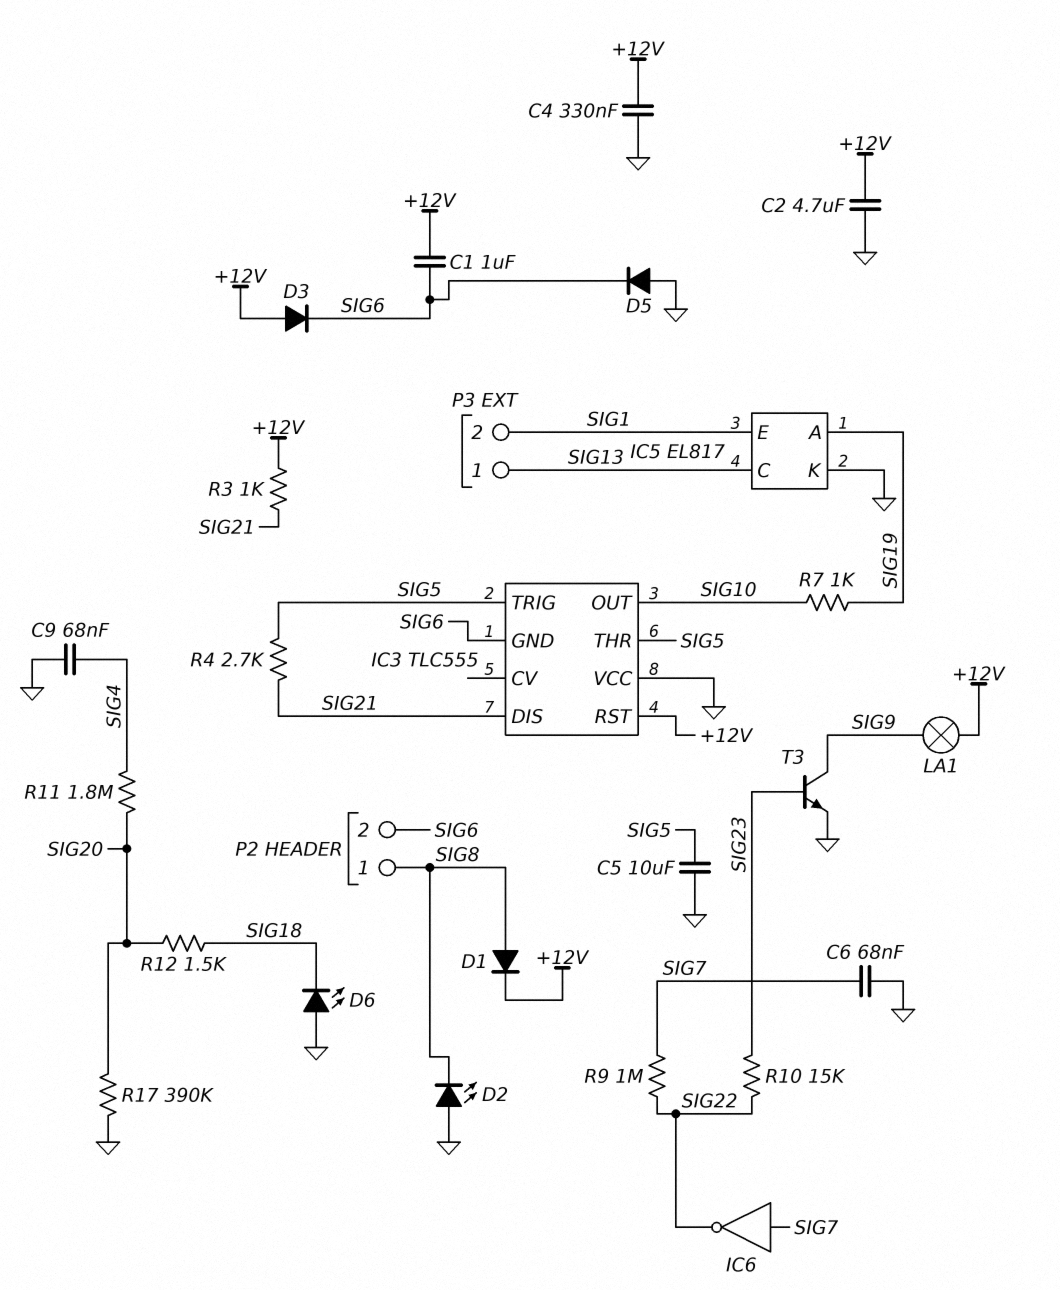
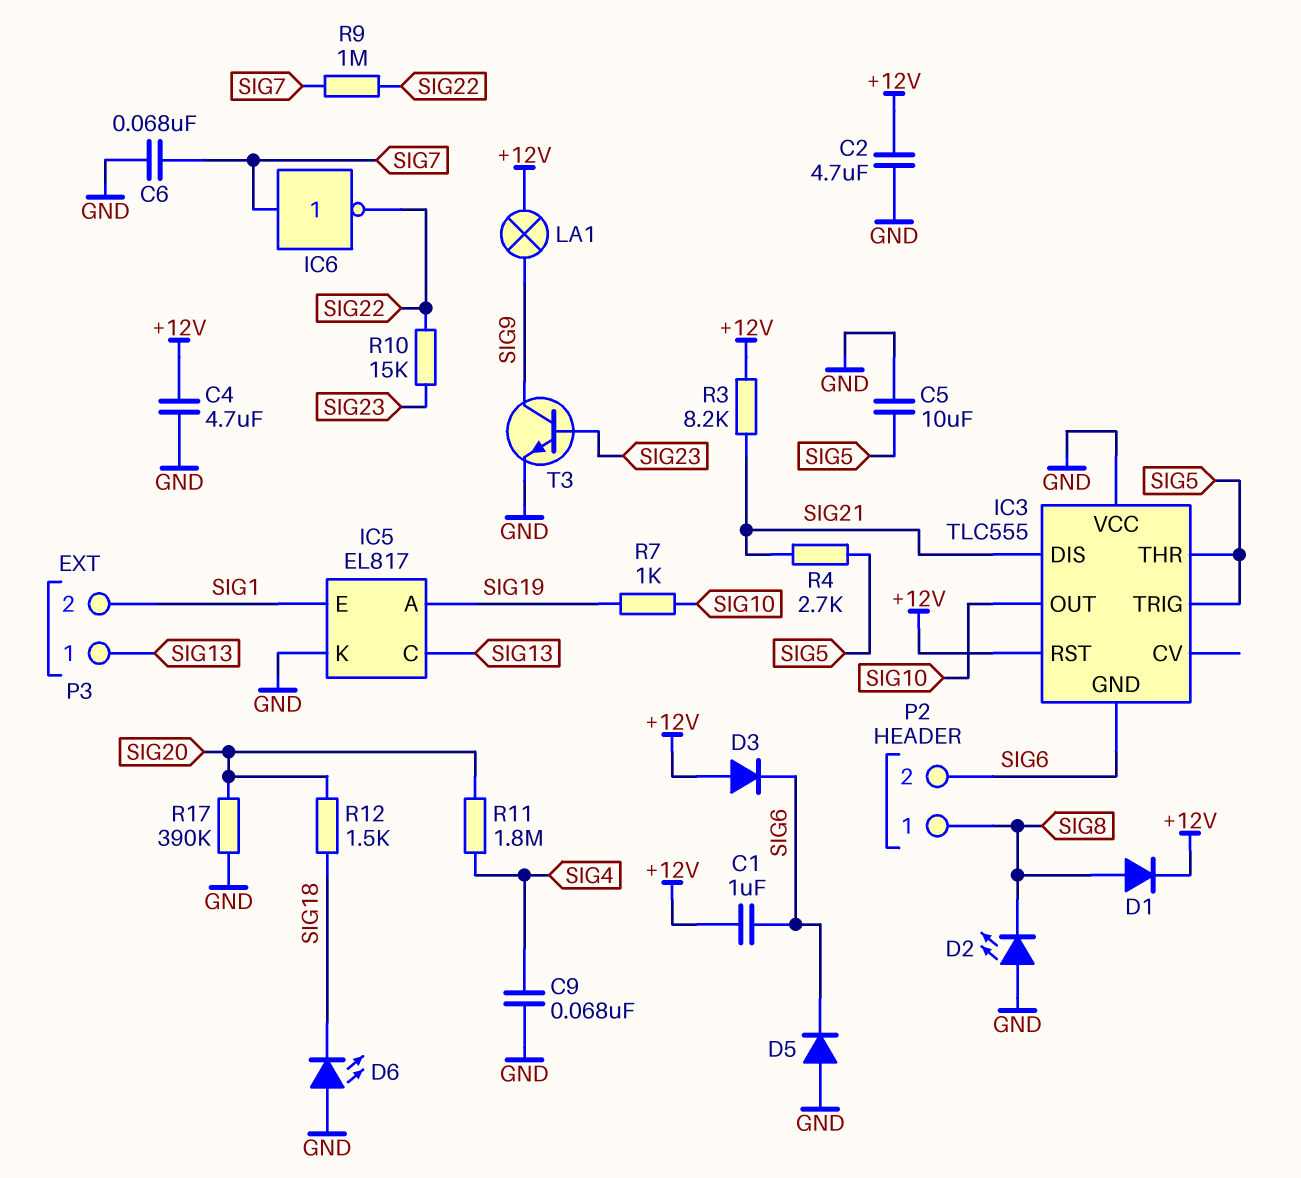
C4: 330nF (+12V, GND) -> 4.7uF (+12V, GND)
R3: 1k (+12V, SIG21) -> 8.2k (+12V, SIG21)

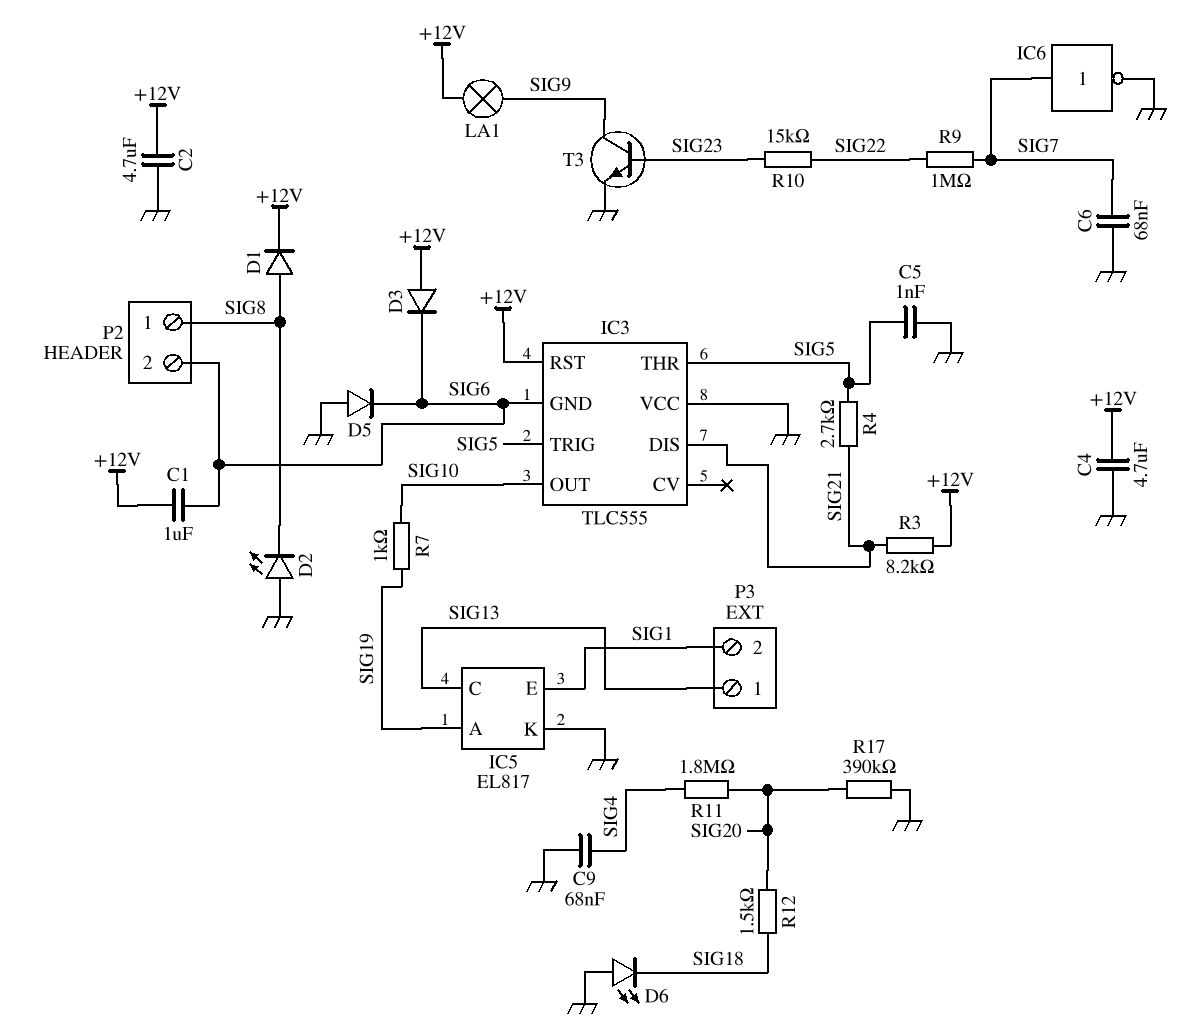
C5: 10uF (GND, SIG5) -> 1nF (GND, SIG5)
IC6: NOT (in SIG7, out SIG22) -> NOT (in SIG7, out GND)

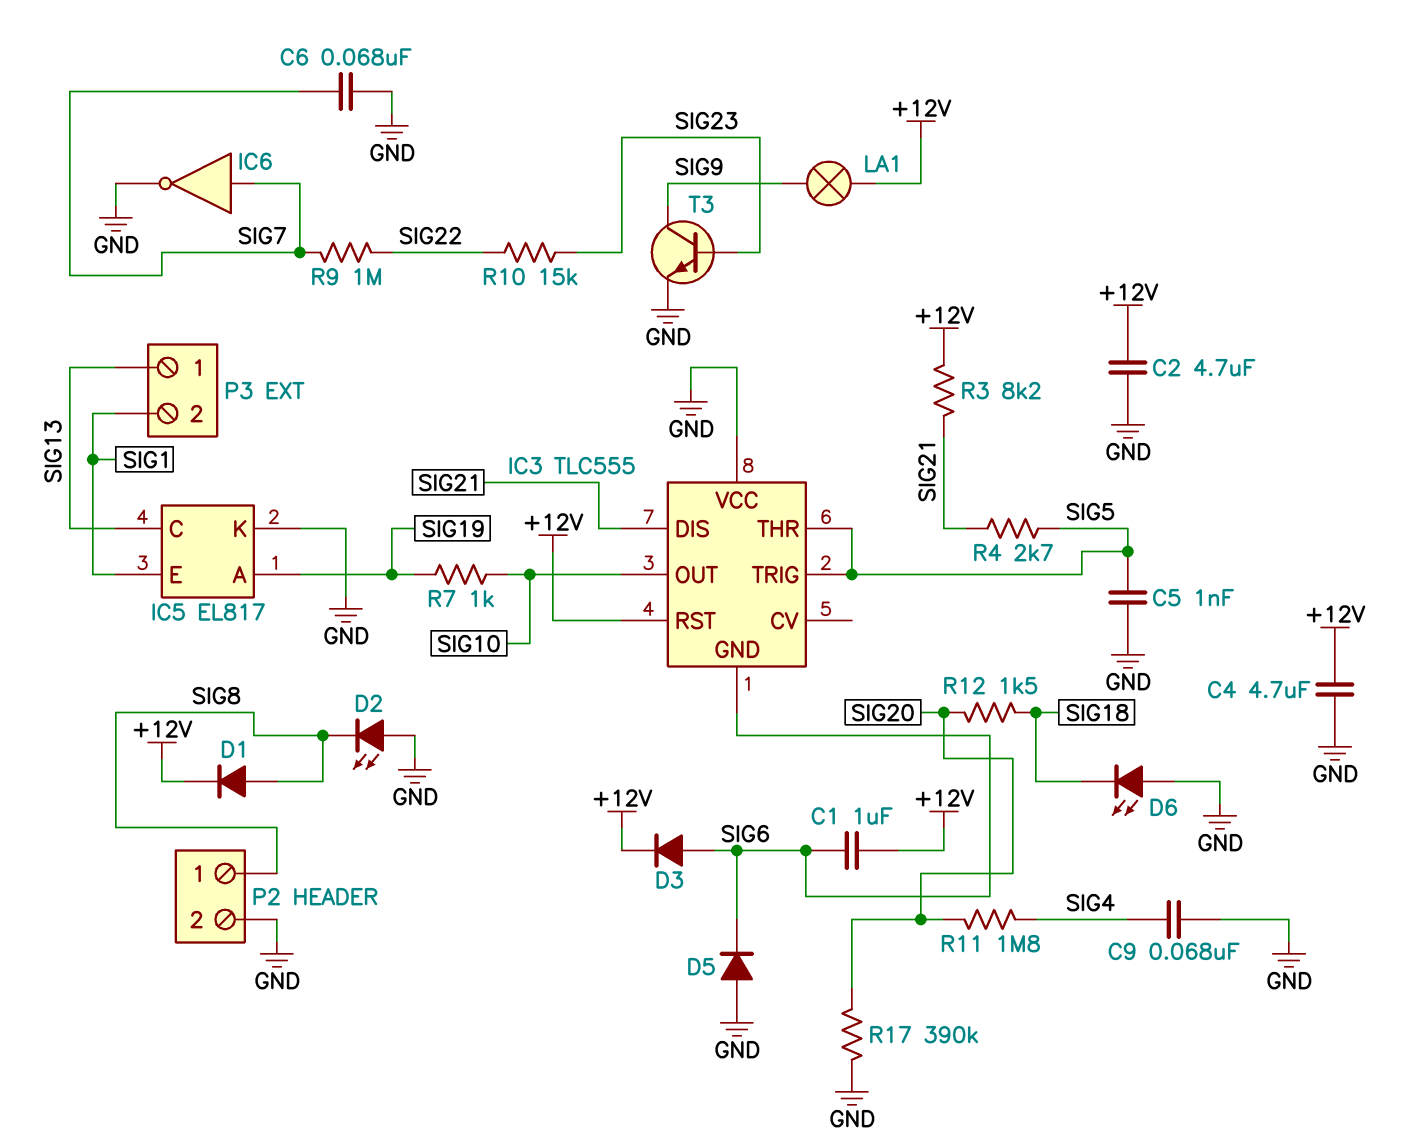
D3: diode (A +12V, K SIG6) -> diode (A SIG6, K +12V)
P2 pin 2: SIG6 -> GND

